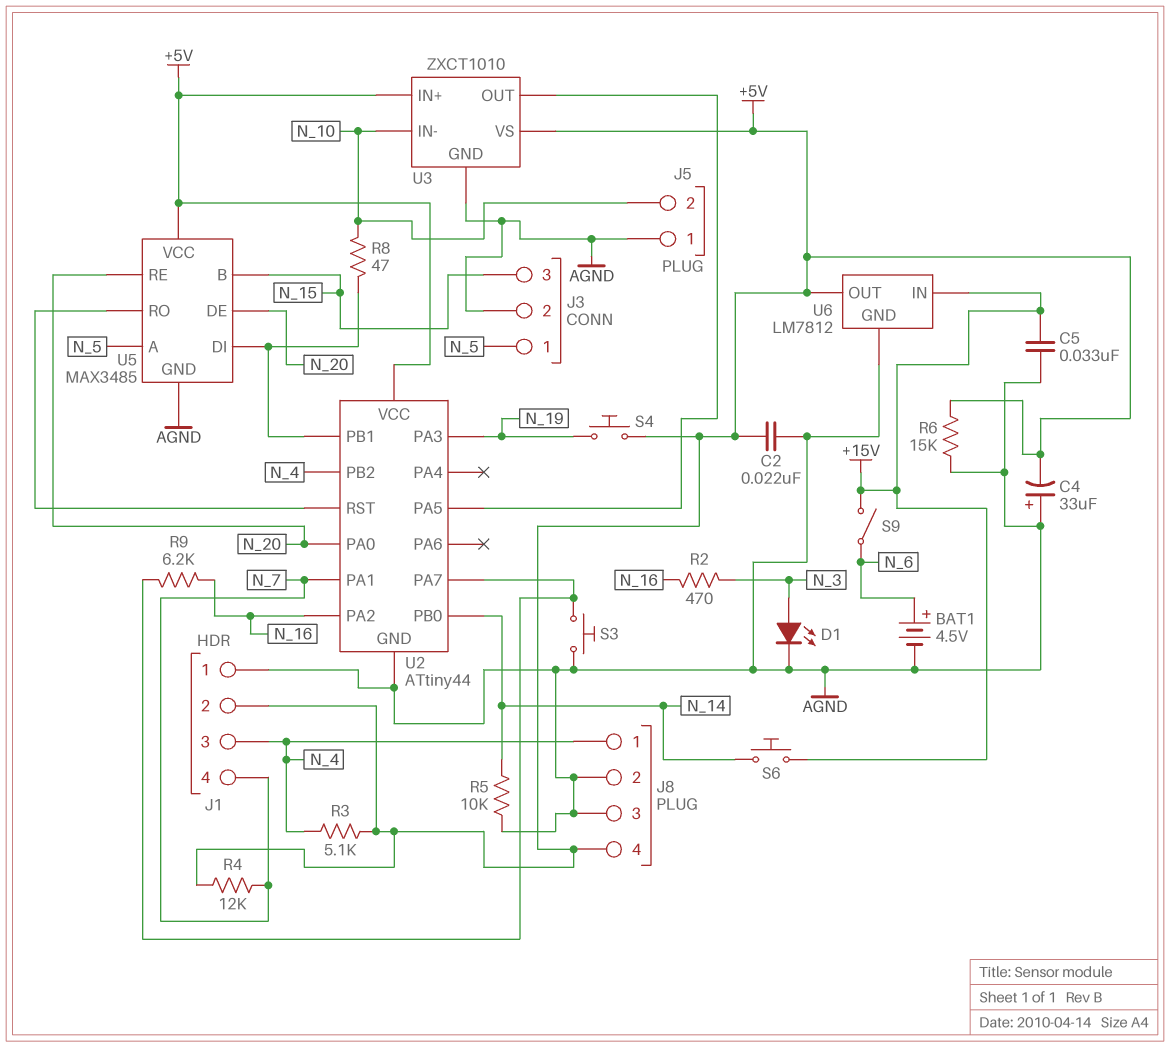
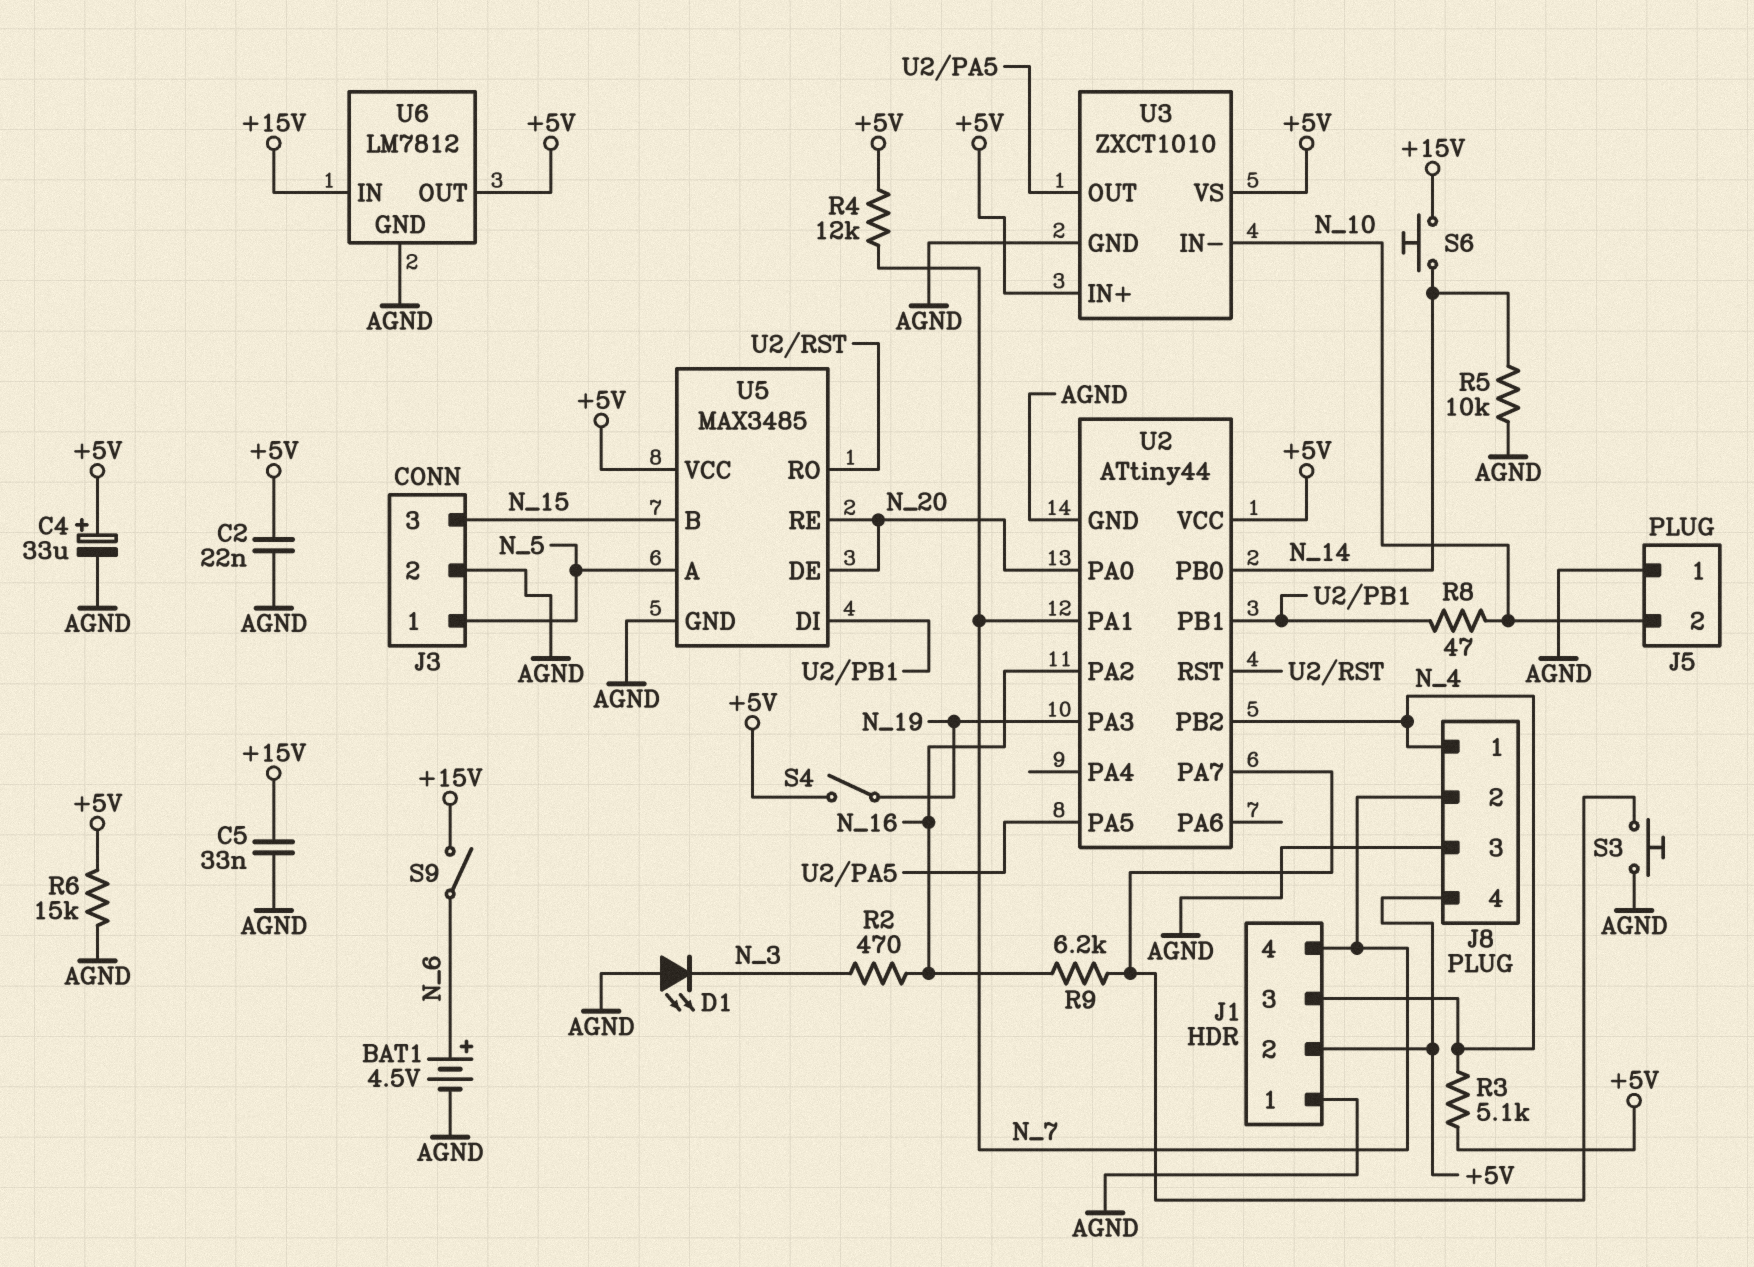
C4: 33uF (plus AGND, minus +5V) -> 33uF (plus +5V, minus AGND)
D1: LED (A N_3, K AGND) -> LED (A AGND, K N_3)
J8 pin 2: AGND -> N_7
S4: button (+5V, N_19) -> switch (+5V, N_19)

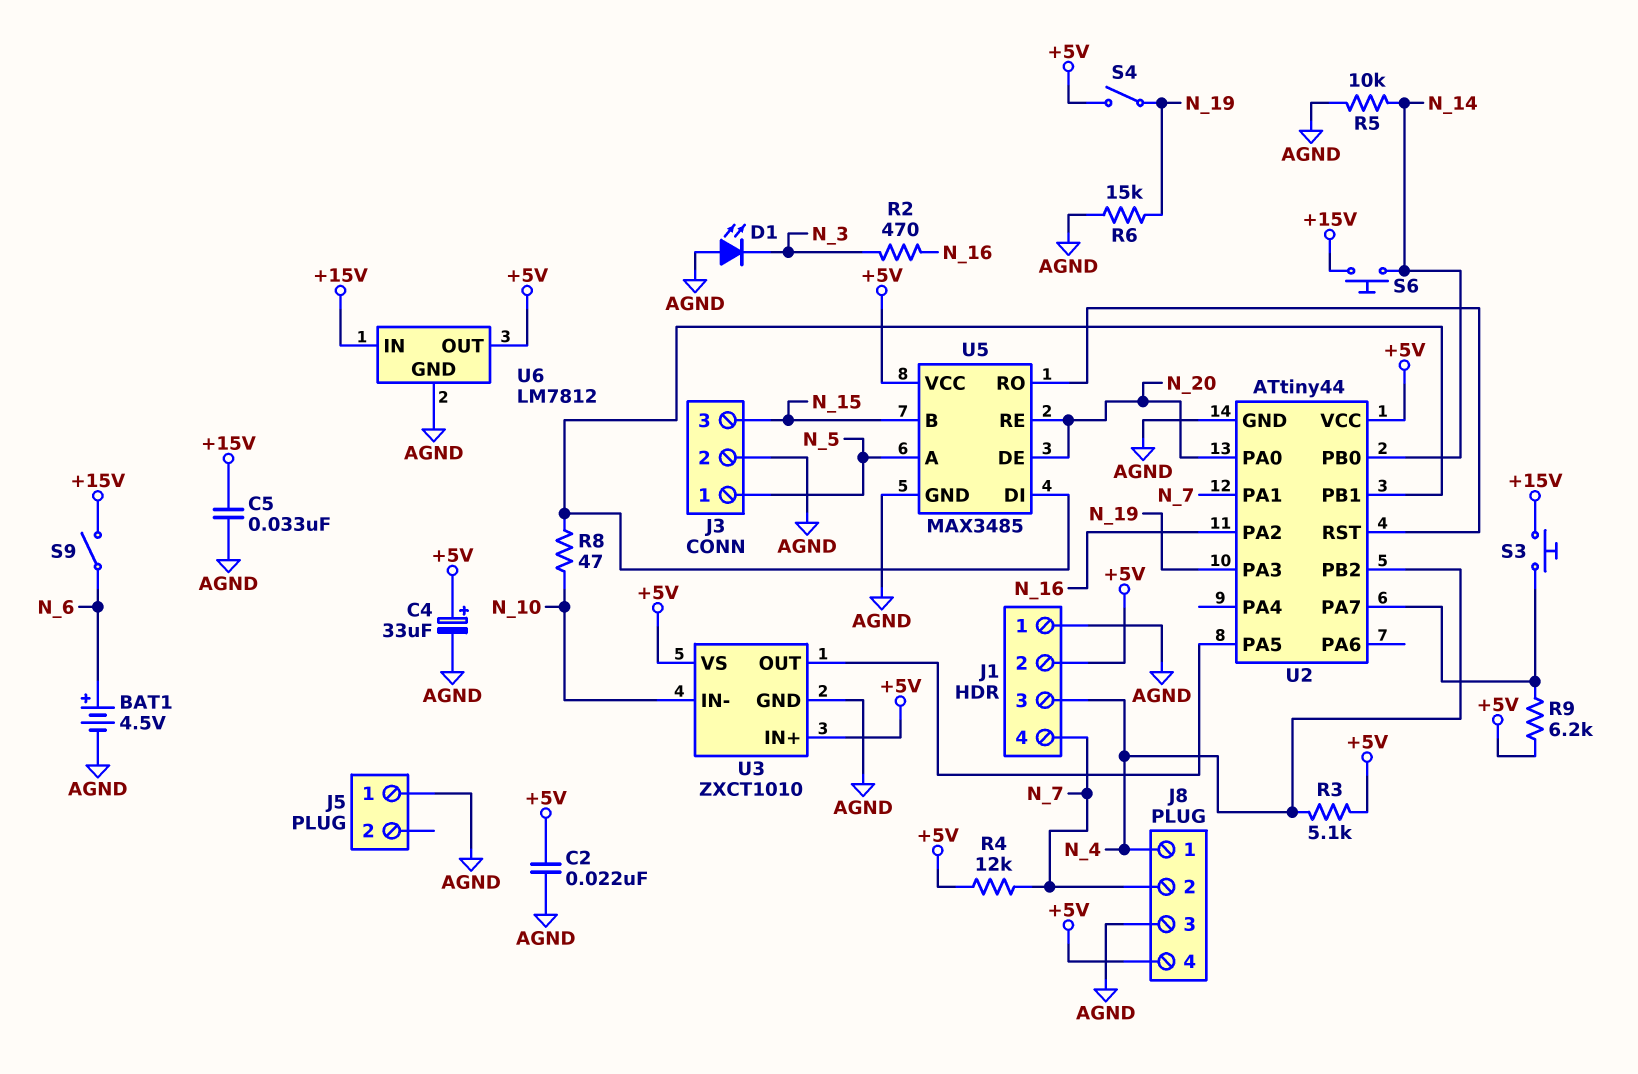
J5 pin 2: N_10 -> none
R6: 15k (+5V, AGND) -> 15k (AGND, N_19)
R9: 6.2k (N_16, U2/PA7) -> 6.2k (+5V, U2/PA7)
S3: button (AGND, U2/PA7) -> button (+15V, U2/PA7)

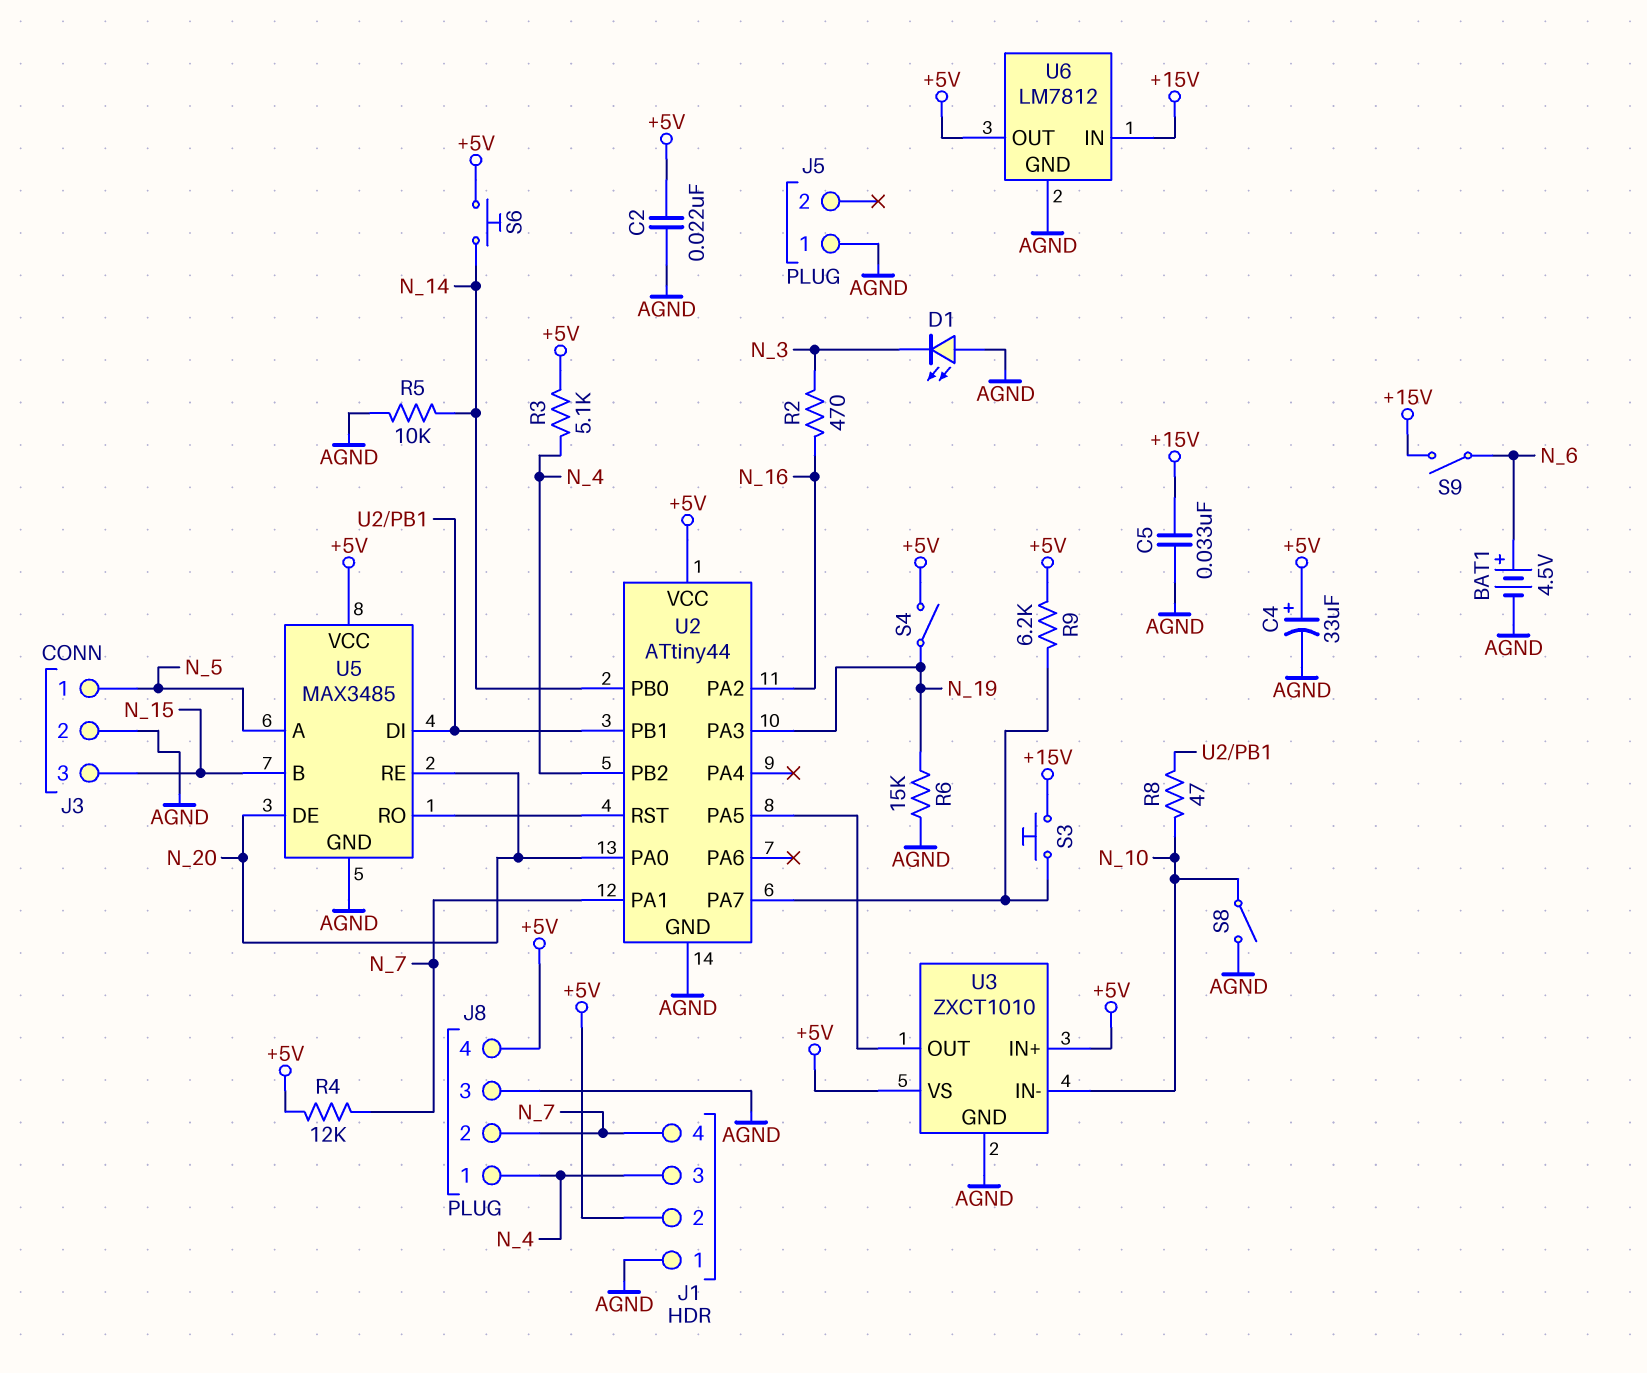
S6: button (+15V, N_14) -> button (+5V, N_14)
S8: none -> switch (AGND, N_10)

